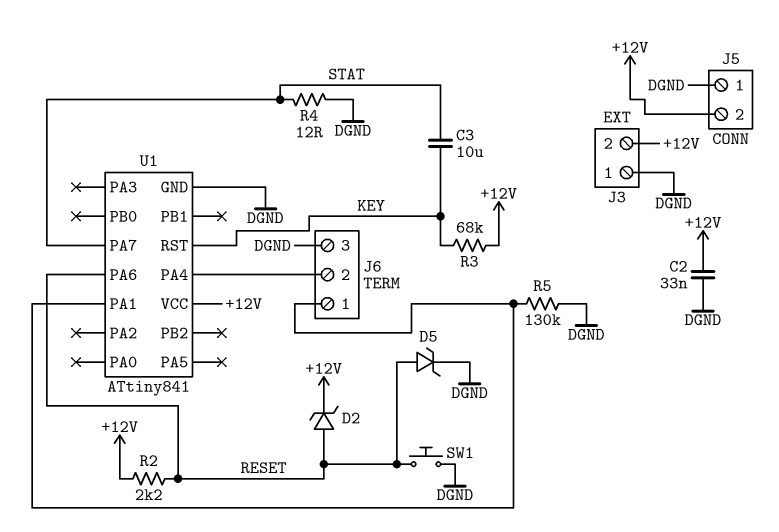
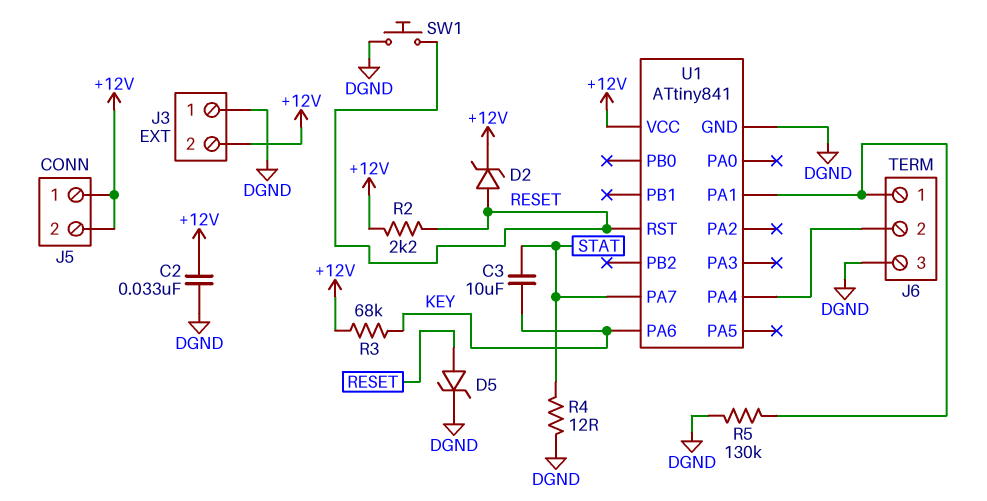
J5 pin 1: DGND -> +12V
U1 pin PA6: RESET -> KEY
U1 pin RST: KEY -> RESET

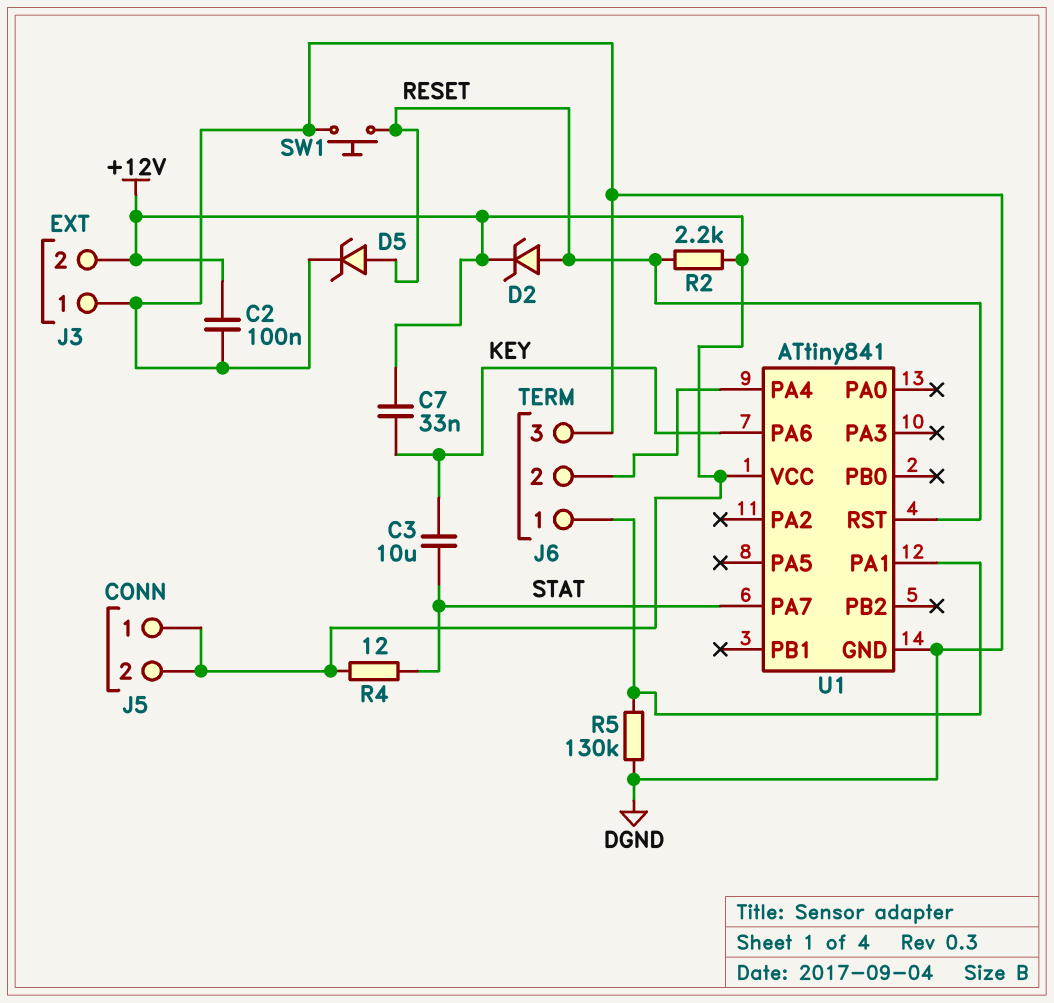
C2: 33nF (+12V, DGND) -> 100nF (+12V, DGND)
C7: none -> 33nF (+12V, KEY)
R3: 68k (+12V, KEY) -> none
R4: 12 (DGND, STAT) -> 12 (+12V, STAT)

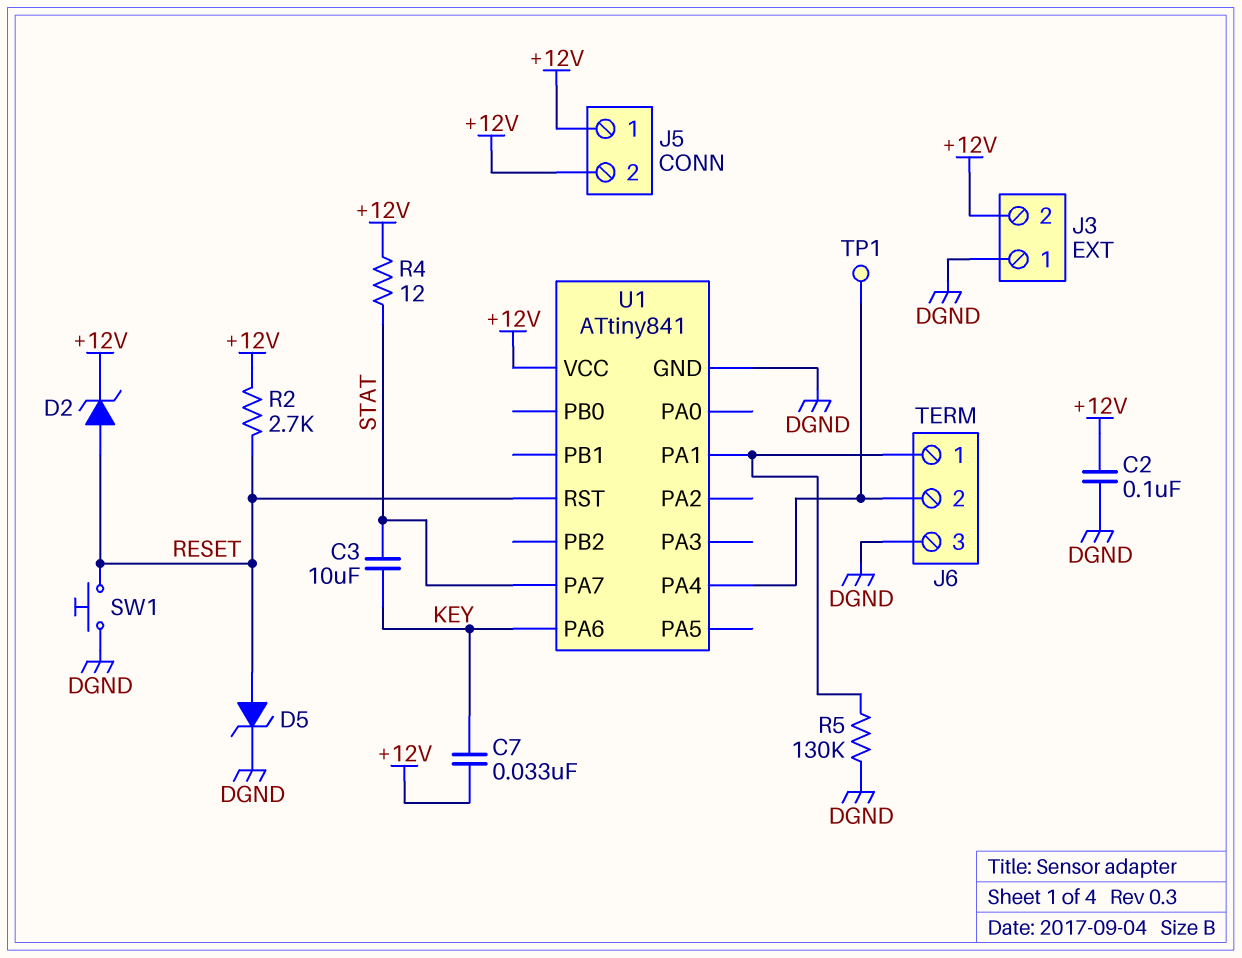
R2: 2.2k (+12V, RESET) -> 2.7k (+12V, RESET)
TP1: none -> test point (J6/2)

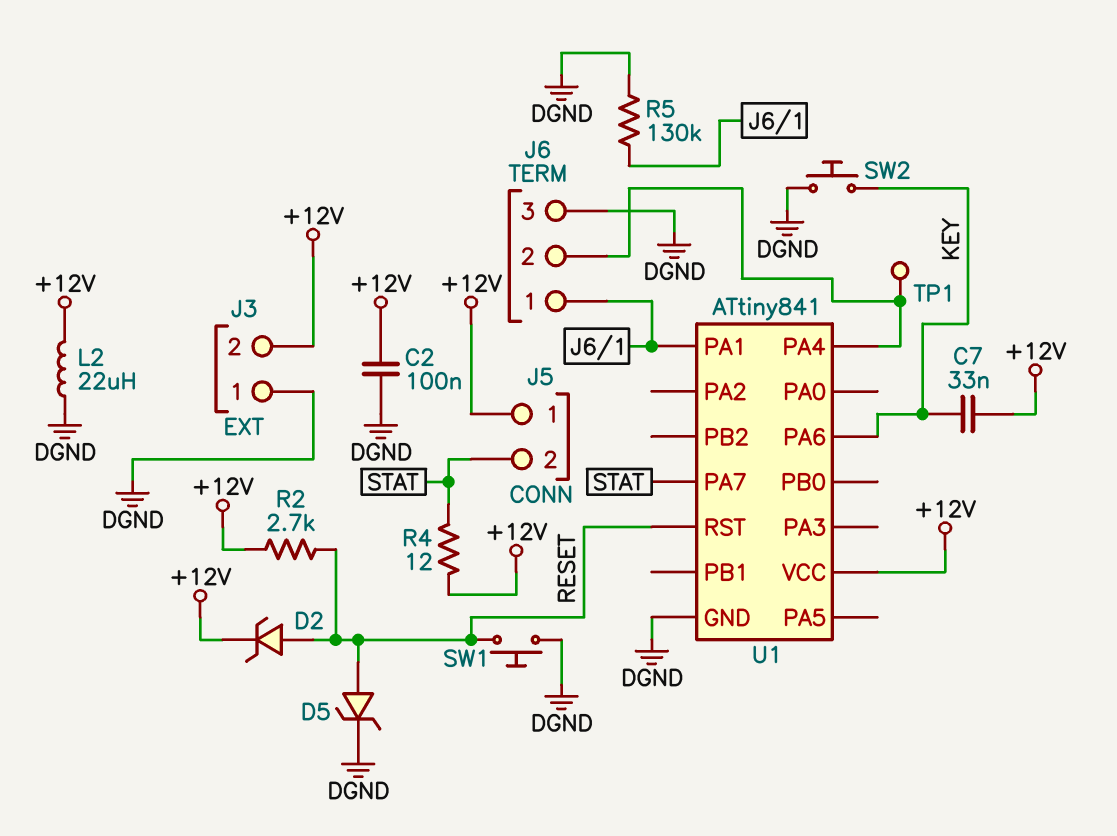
C3: 10uF (KEY, STAT) -> none
J5 pin 2: +12V -> STAT
L2: none -> 22uH (+12V, DGND)
SW2: none -> button (DGND, KEY)

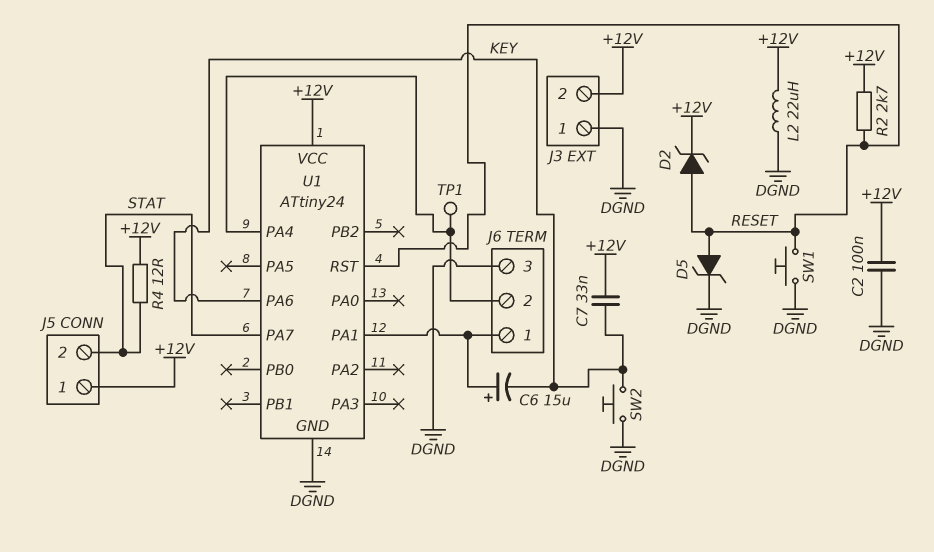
C6: none -> 15uF (plus J6/1, minus KEY)
R5: 130k (DGND, J6/1) -> none
U1: ATtiny841 -> ATtiny24

